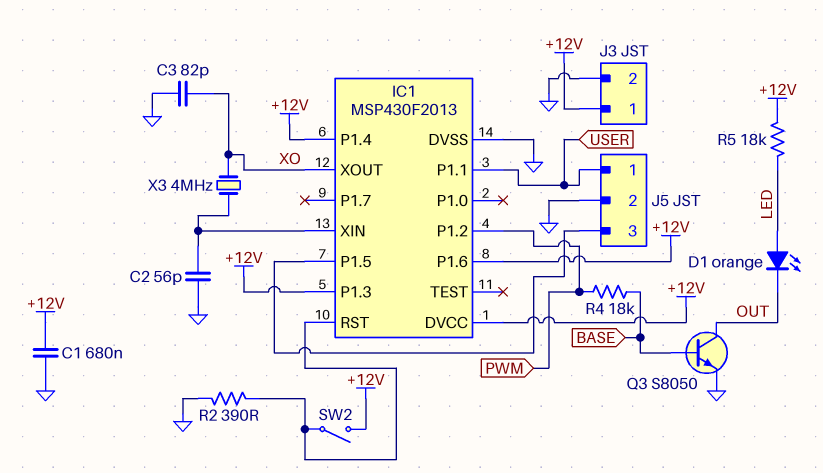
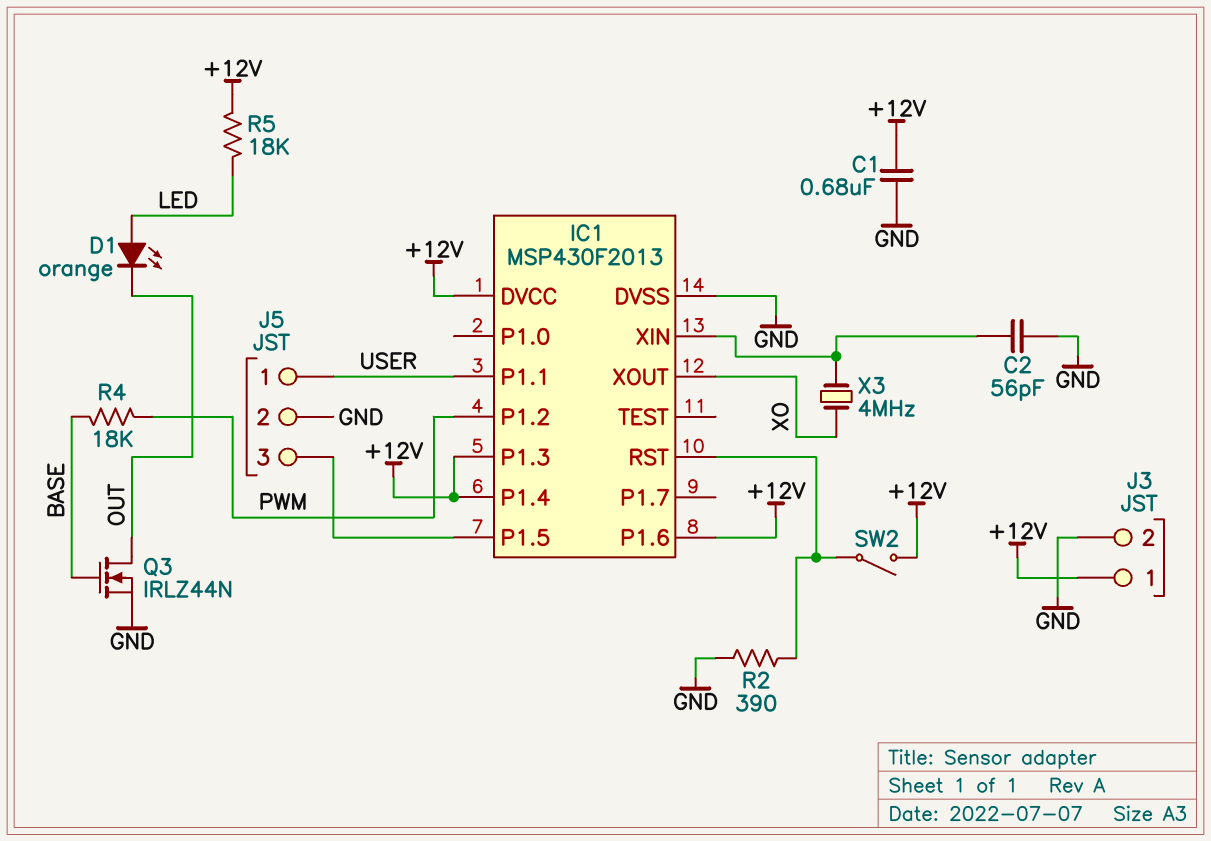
C3: 82pF (GND, XO) -> none
Q3: NPN S8050 (B BASE, C OUT, E GND) -> NMOS IRLZ44N (G BASE, D OUT, S GND)

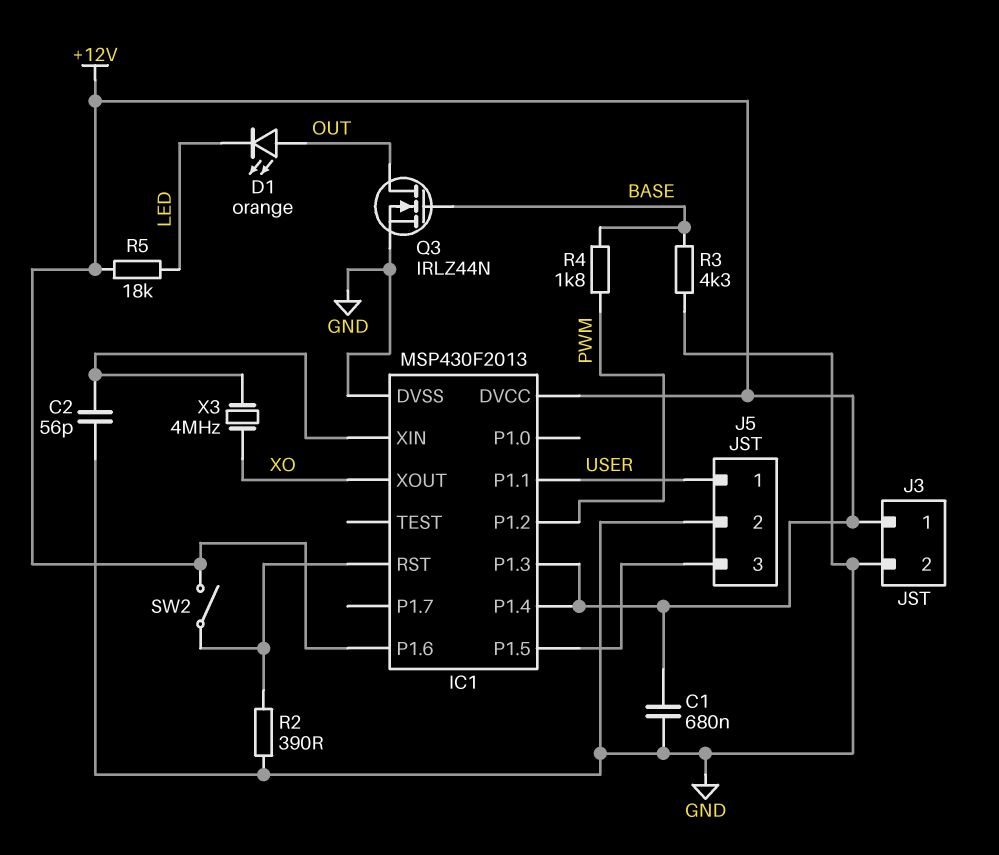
D1: LED orange (A LED, K OUT) -> LED orange (A OUT, K LED)
R3: none -> 4.3k (BASE, GND)
R4: 18k (BASE, PWM) -> 1.8k (BASE, PWM)

